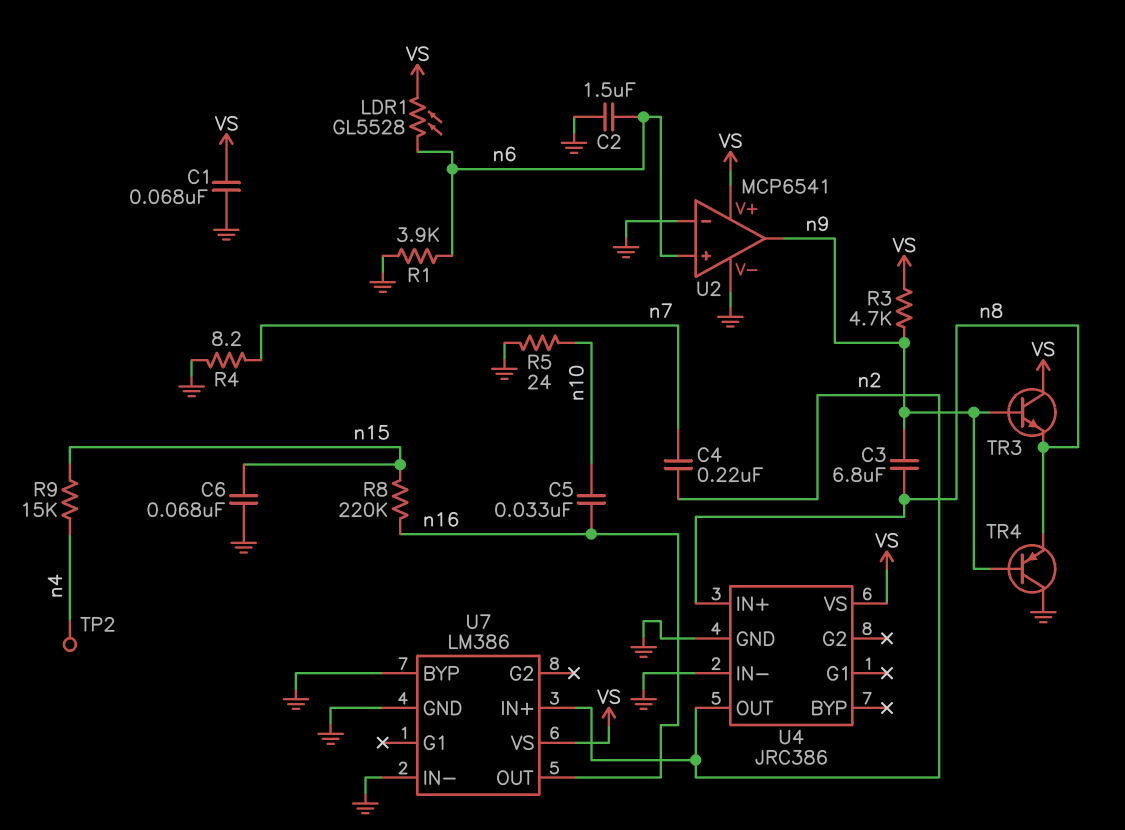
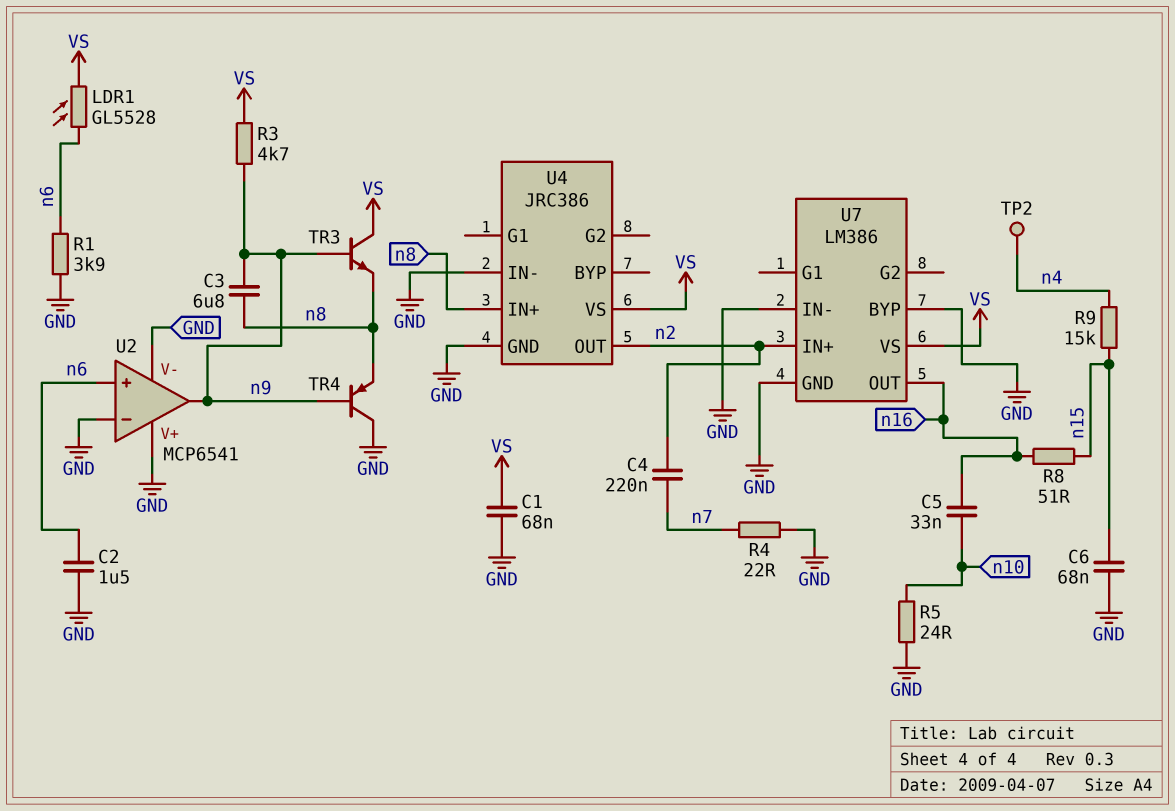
R4: 8.2 (GND, n7) -> 22 (GND, n7)
R8: 220k (n15, n16) -> 51 (n15, n16)
U2 pin V+: VS -> GND

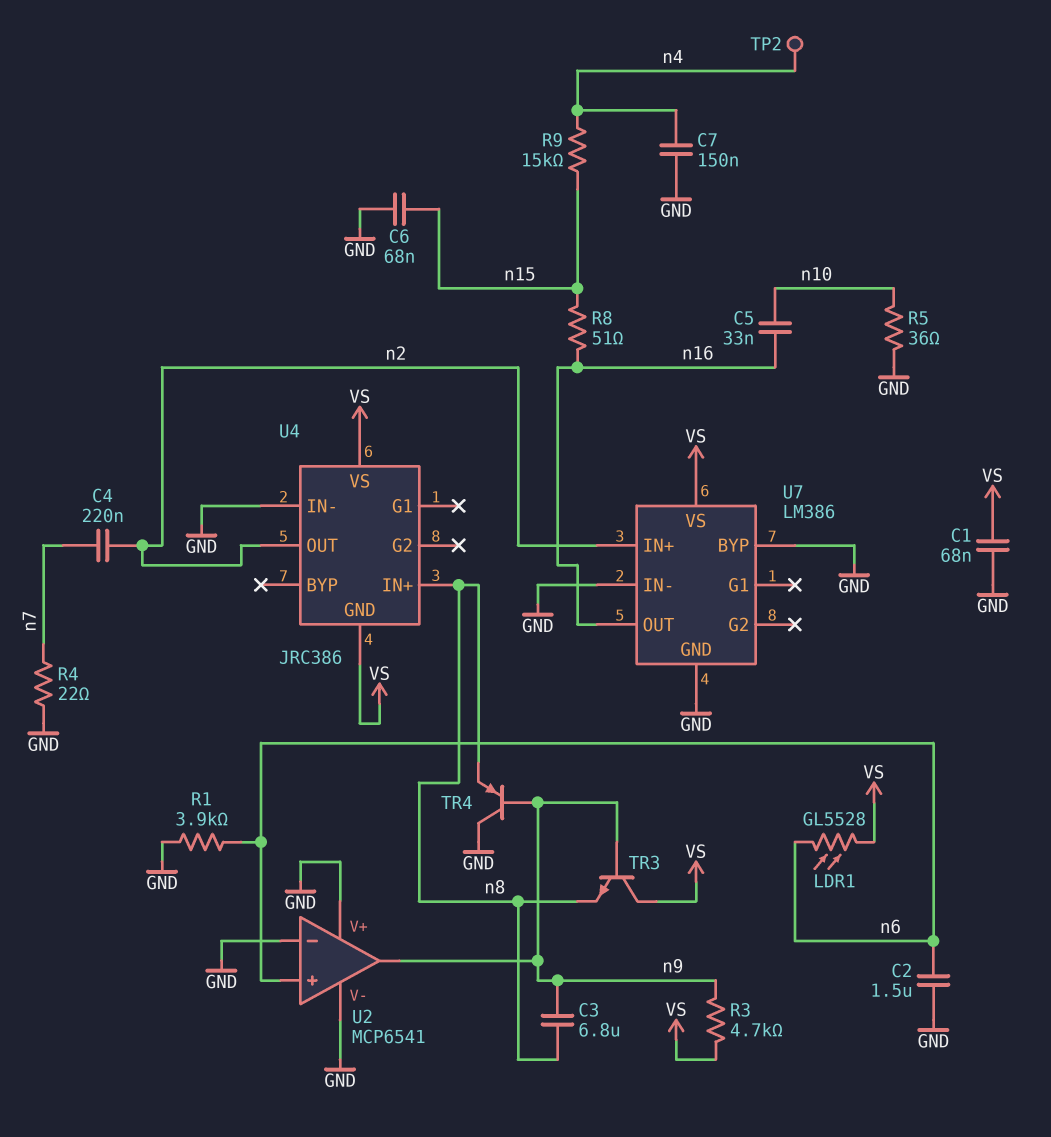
C7: none -> 150nF (GND, n4)
R5: 24 (GND, n10) -> 36 (GND, n10)
U4 pin GND: GND -> VS

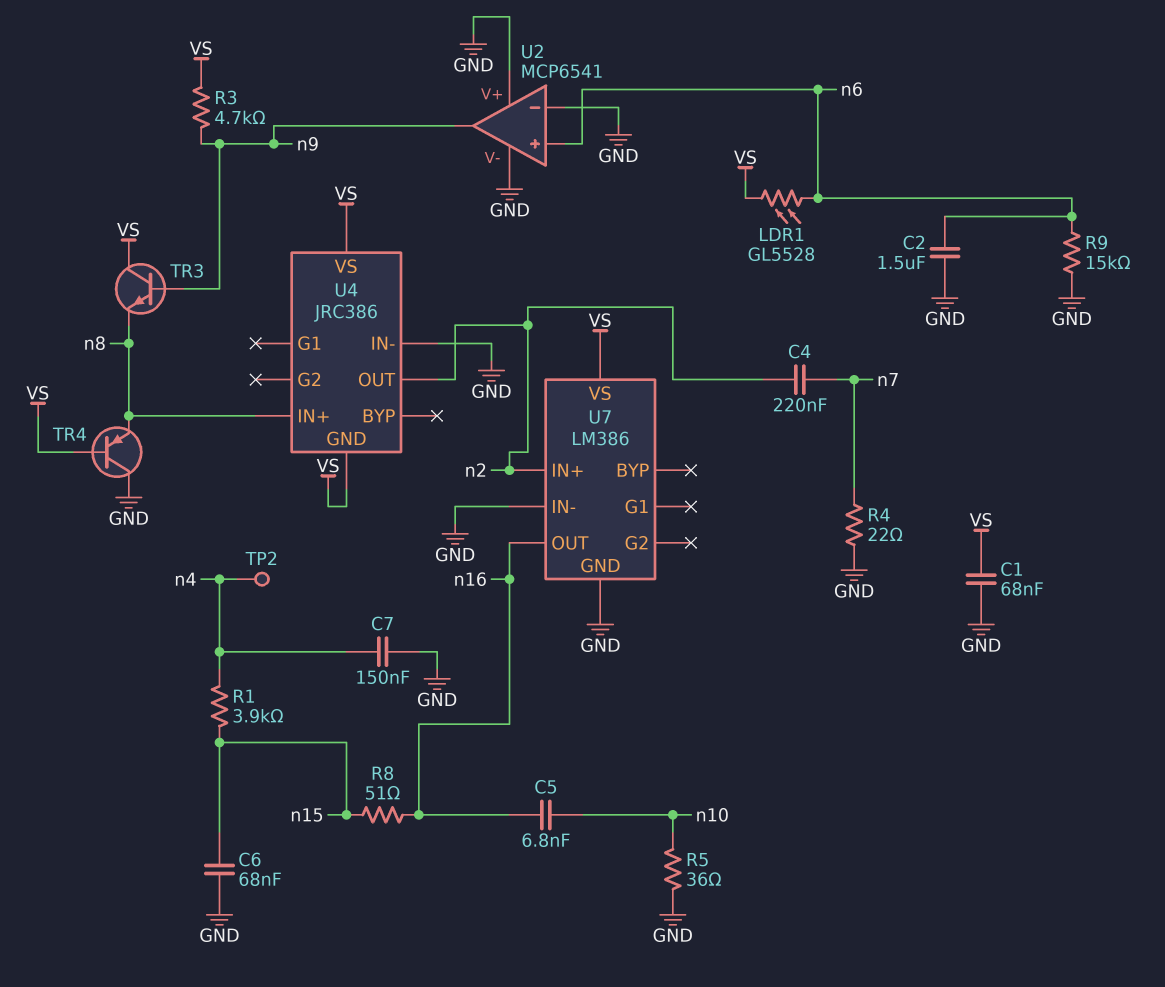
C3: 6.8uF (n8, n9) -> none
C5: 33nF (n10, n16) -> 6.8nF (n10, n16)
R1: 3.9k (GND, n6) -> 3.9k (n4, n15)
R9: 15k (n4, n15) -> 15k (GND, n6)
TR4: PNP (B n9, C GND, E n8) -> PNP (B VS, C GND, E n8)
U7 pin BYP: GND -> none

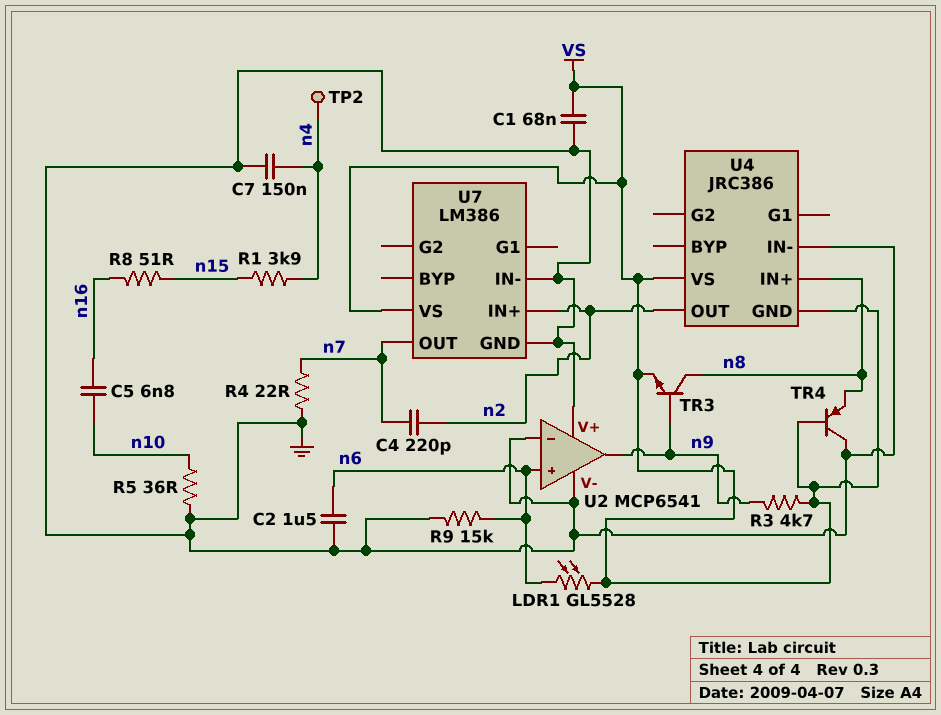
C4: 220nF (n2, n7) -> 220pF (n2, n7)
C6: 68nF (GND, n15) -> none
TR3: NPN (B n9, C VS, E n8) -> NPN (B n9, C n8, E VS)
U7 pin OUT: n16 -> n7

